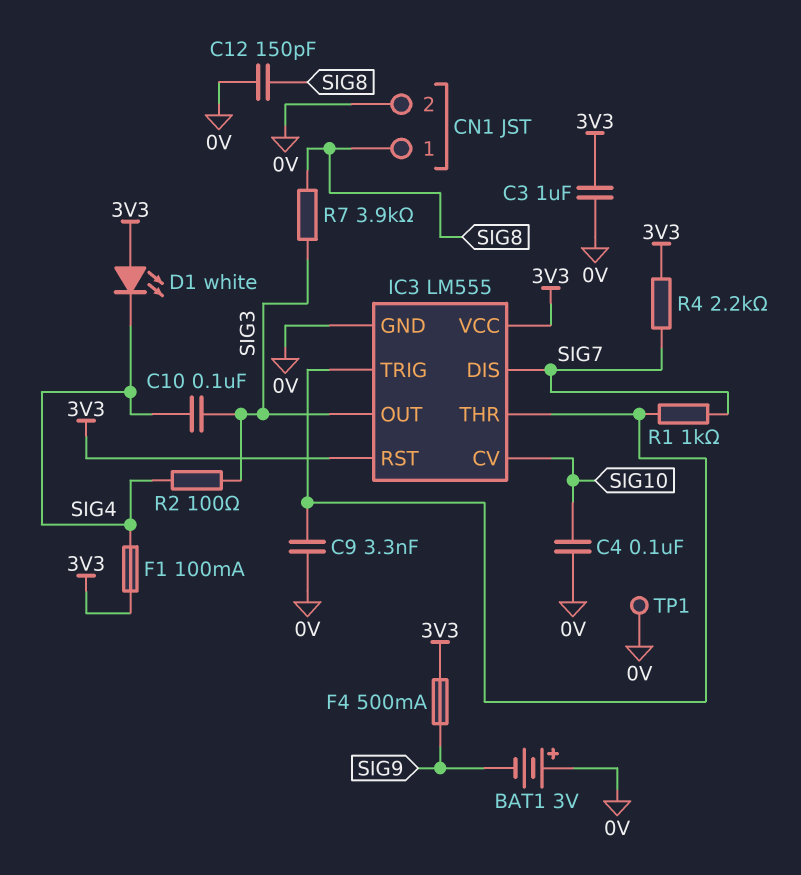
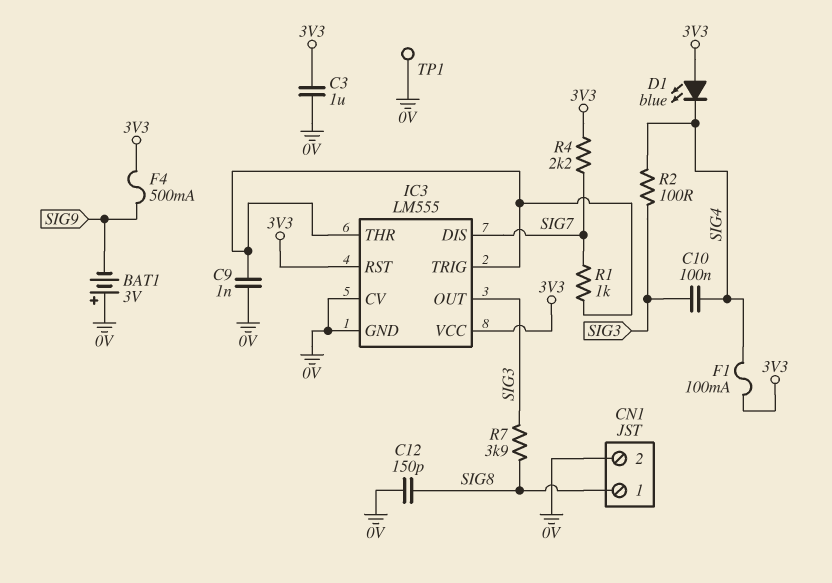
C4: 100nF (0V, SIG10) -> none
C9: 3.3nF (0V, IC3/THR) -> 1nF (0V, IC3/THR)
D1: LED white (A 3V3, K SIG4) -> LED blue (A 3V3, K SIG4)
IC3 pin CV: SIG10 -> 0V

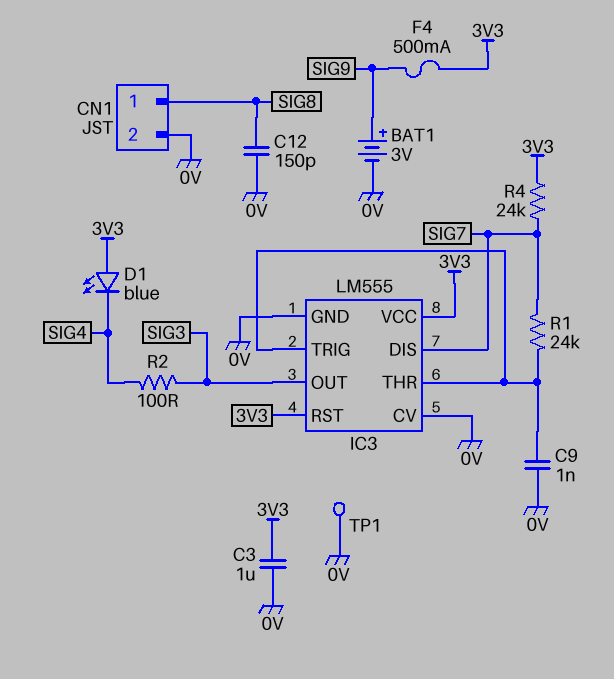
BAT1: 3V (plus 0V, minus SIG9) -> 3V (plus SIG9, minus 0V)
C10: 100nF (SIG3, SIG4) -> none
F1: 100mA (3V3, SIG4) -> none
R1: 1k (IC3/THR, SIG7) -> 24k (IC3/THR, SIG7)
R4: 2.2k (3V3, SIG7) -> 24k (3V3, SIG7)
R7: 3.9k (SIG3, SIG8) -> none

